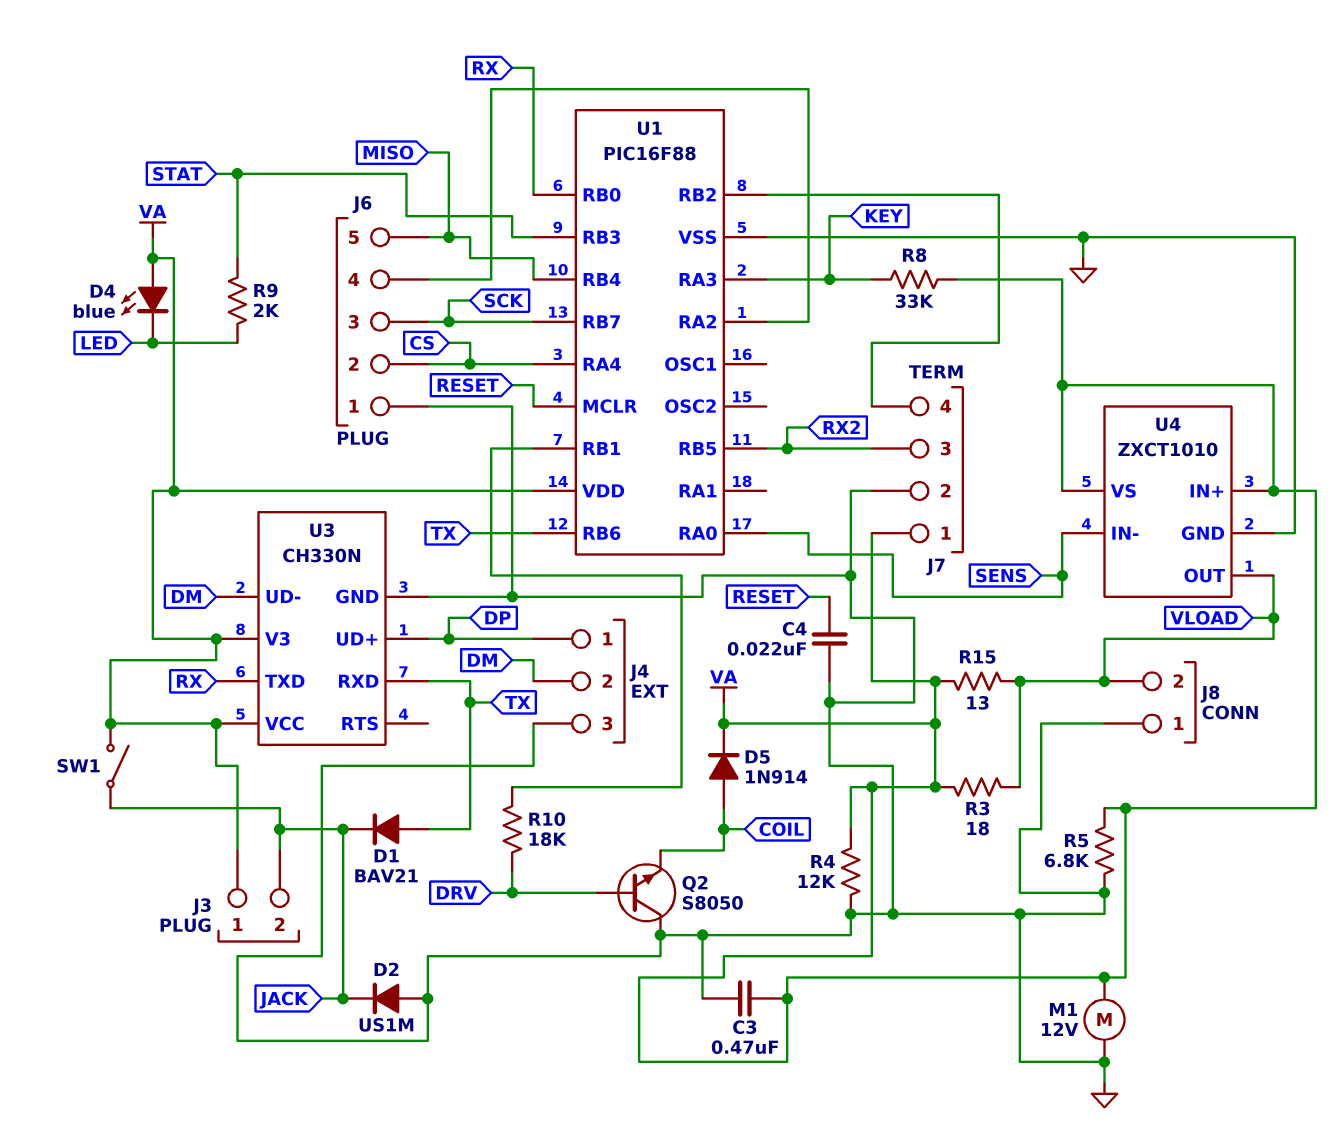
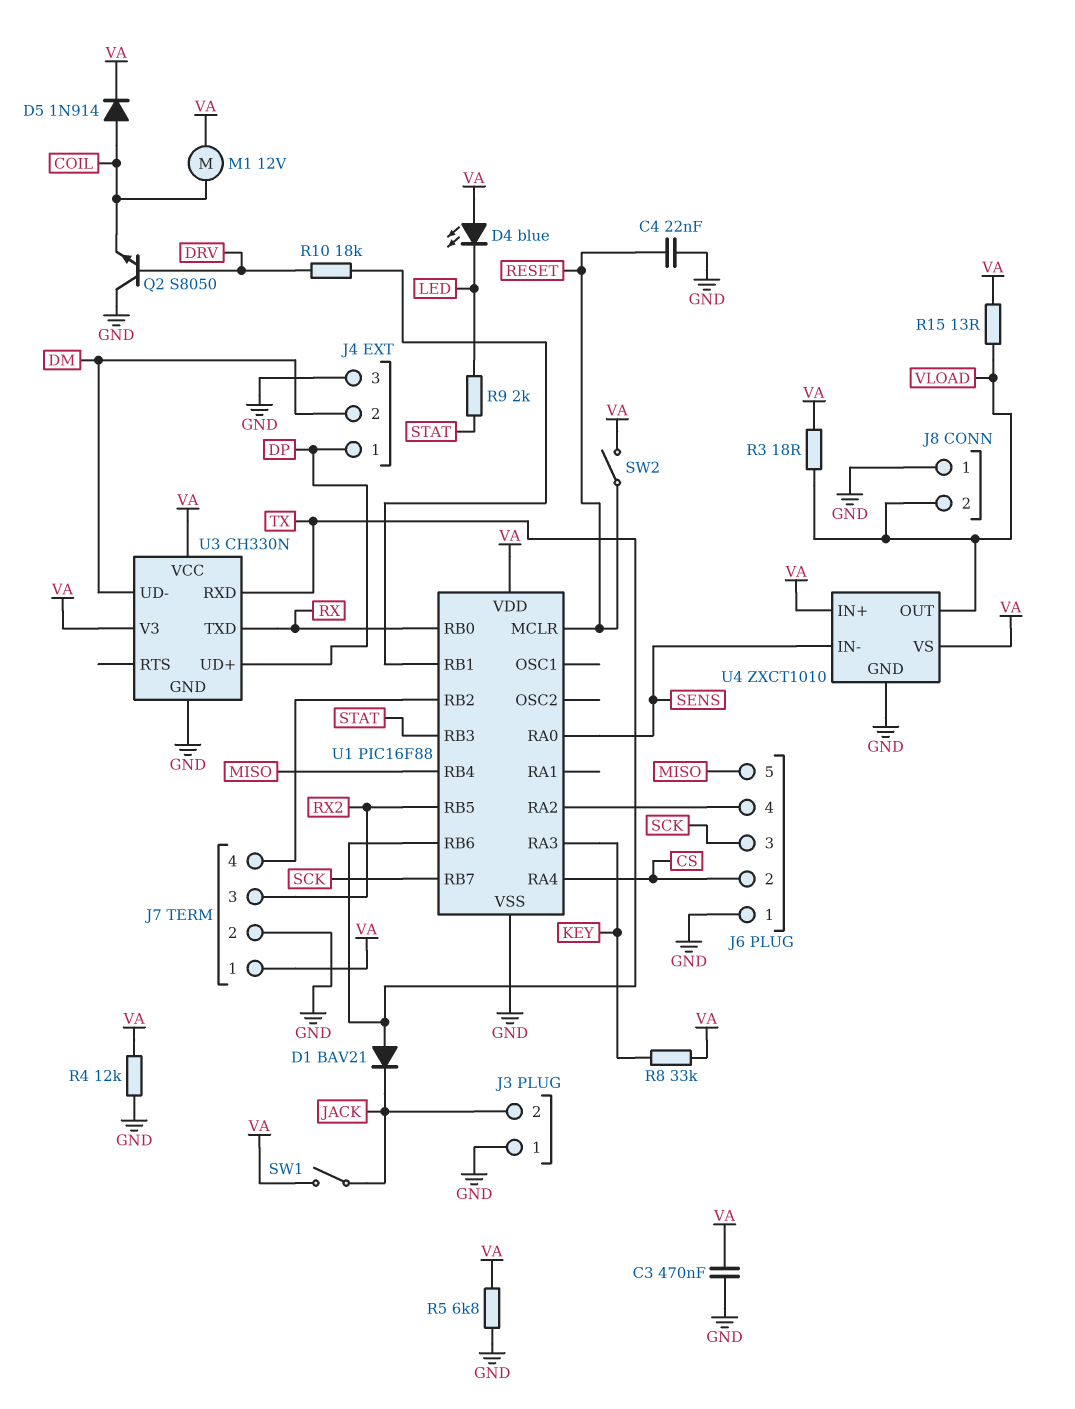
D2: diode US1M (A GND, K JACK) -> none
J3 pin 1: VA -> GND
M1: motor 12V (GND, VA) -> motor 12V (COIL, VA)
SW2: none -> switch (RESET, VA)

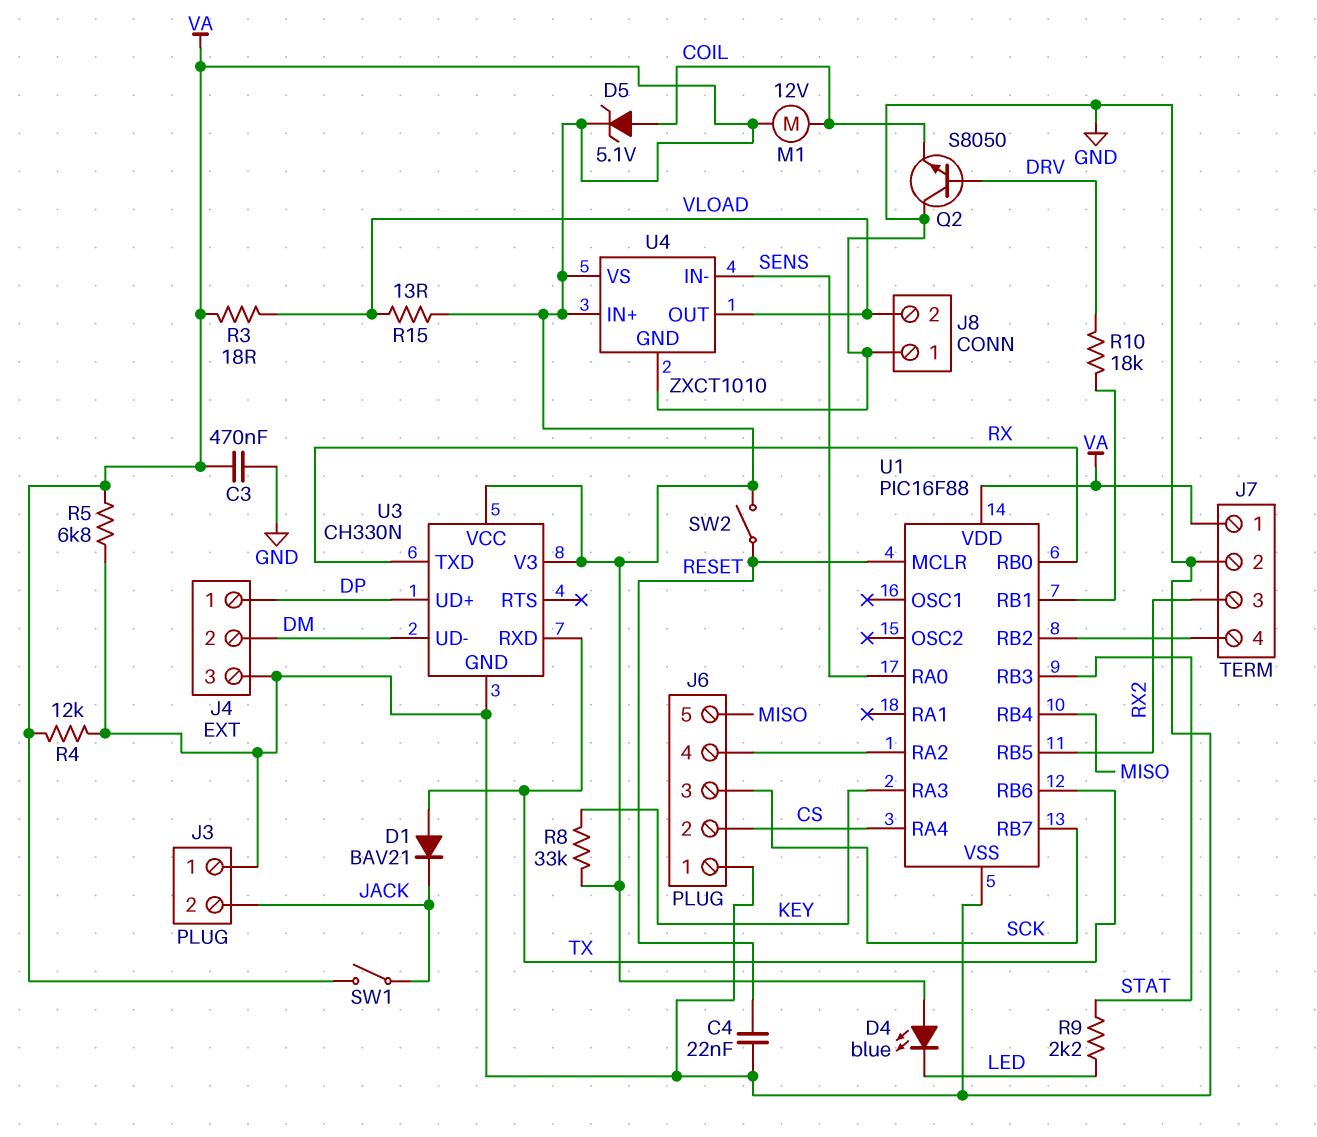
D5: diode 1N914 (A COIL, K VA) -> zener 5.1V (A COIL, K VA)
R9: 2k (LED, STAT) -> 2.2k (LED, STAT)

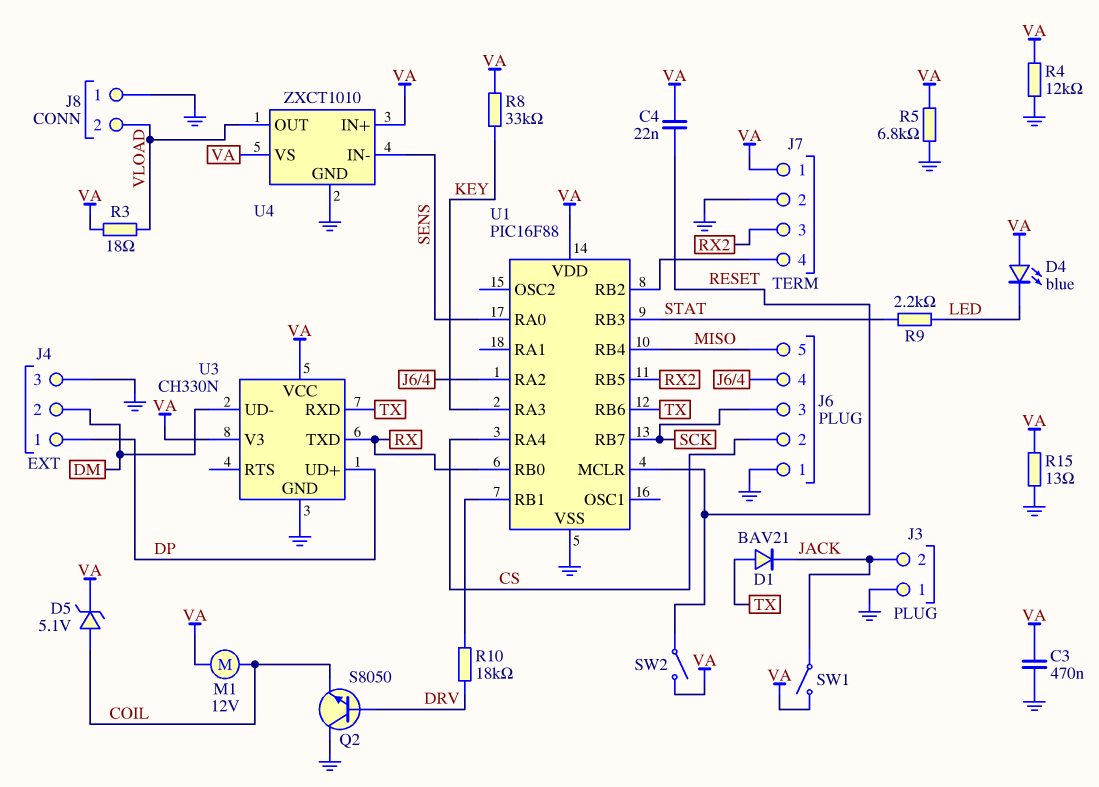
C4: 22nF (GND, RESET) -> 22nF (RESET, VA)
R15: 13 (VA, VLOAD) -> 13 (GND, VA)

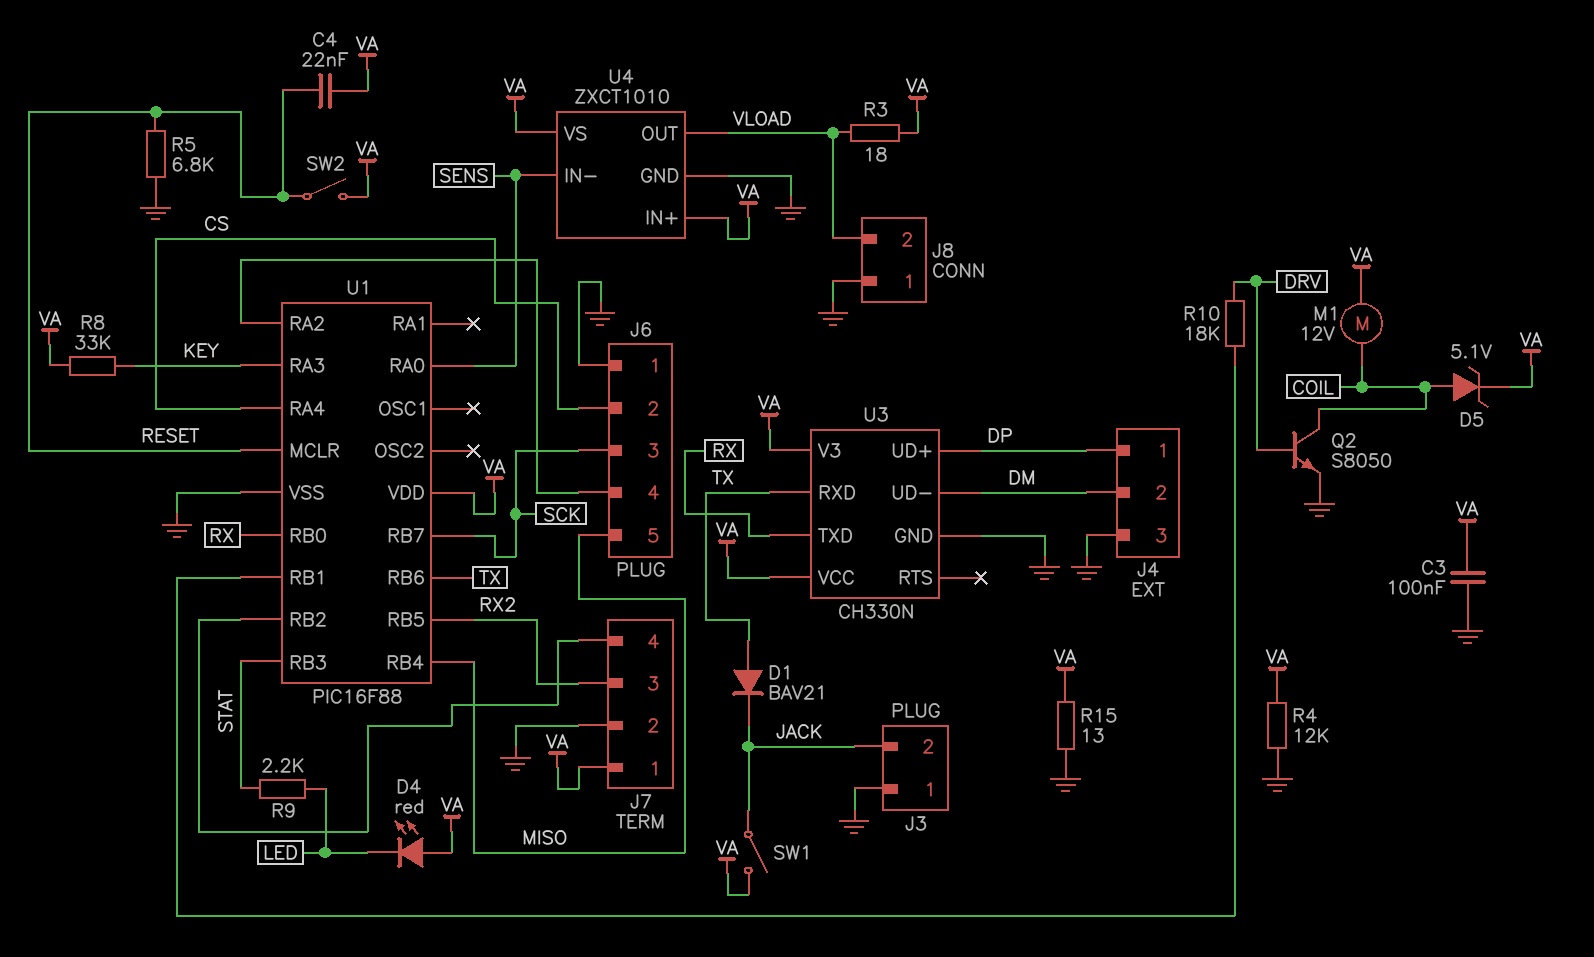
C3: 470nF (GND, VA) -> 100nF (GND, VA)
D4: LED blue (A VA, K LED) -> LED red (A VA, K LED)
Q2: NPN S8050 (B DRV, C GND, E COIL) -> NPN S8050 (B DRV, C COIL, E GND)
R5: 6.8k (GND, VA) -> 6.8k (GND, RESET)

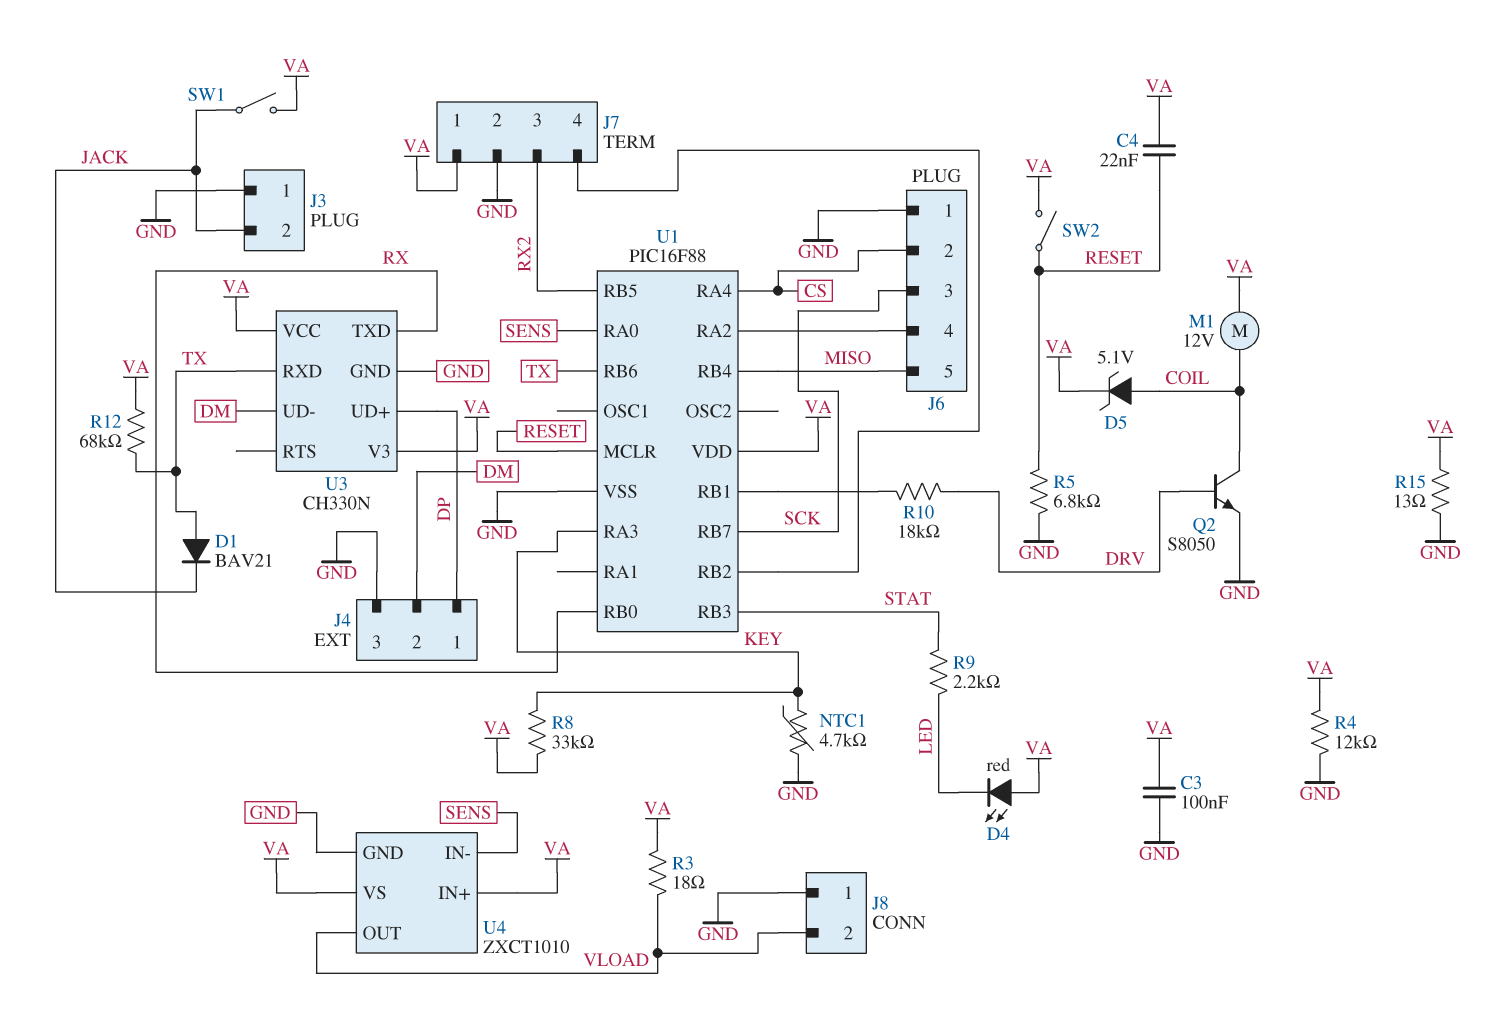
NTC1: none -> 4.7k (GND, KEY)
R12: none -> 68k (TX, VA)

